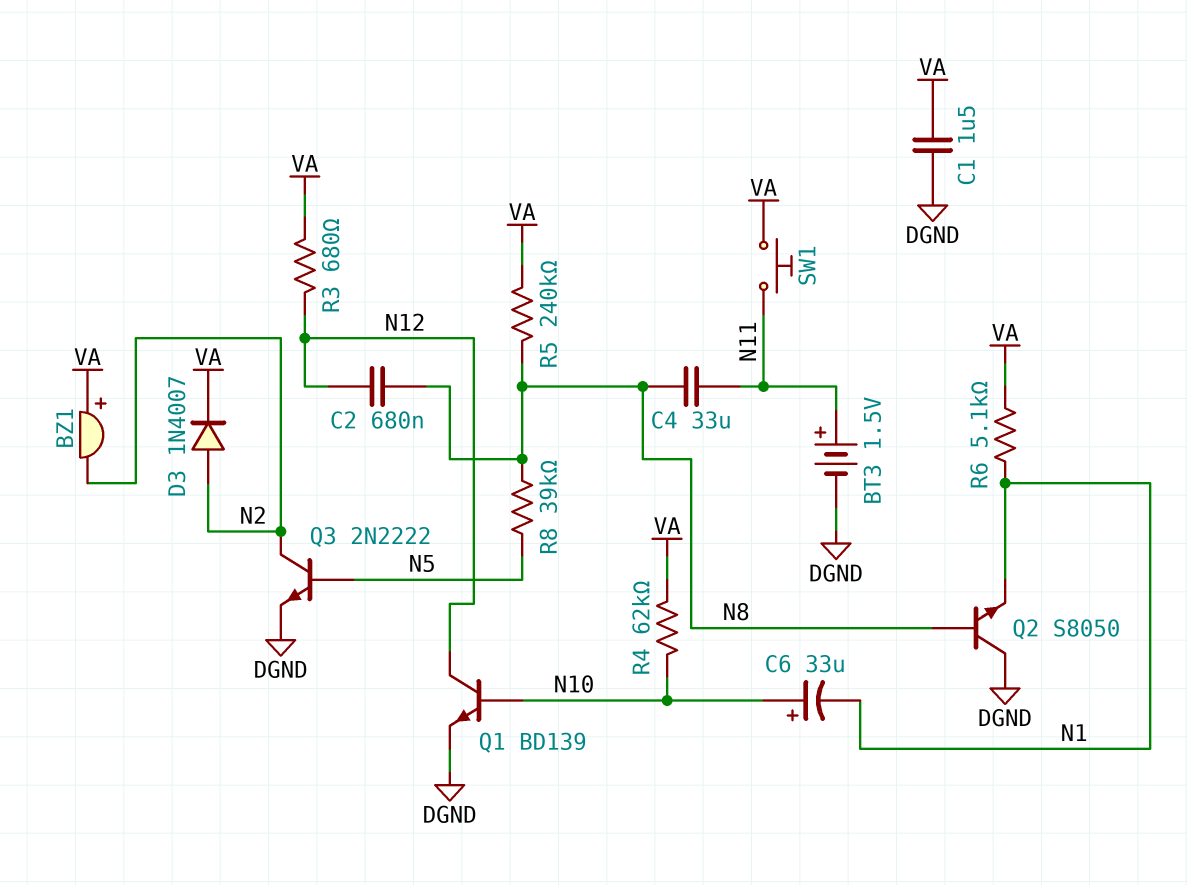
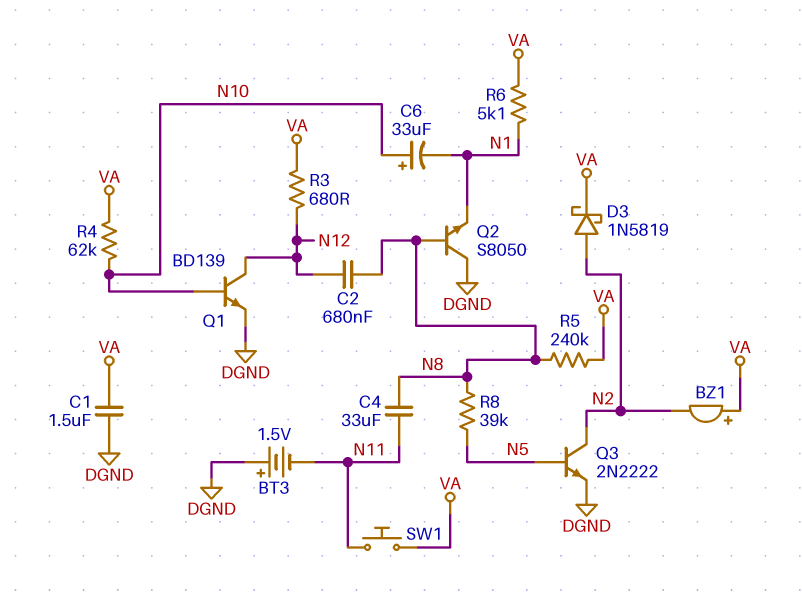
BT3: 1.5V (plus N11, minus DGND) -> 1.5V (plus DGND, minus N11)
D3: diode 1N4007 (A N2, K VA) -> schottky 1N5819 (A N2, K VA)

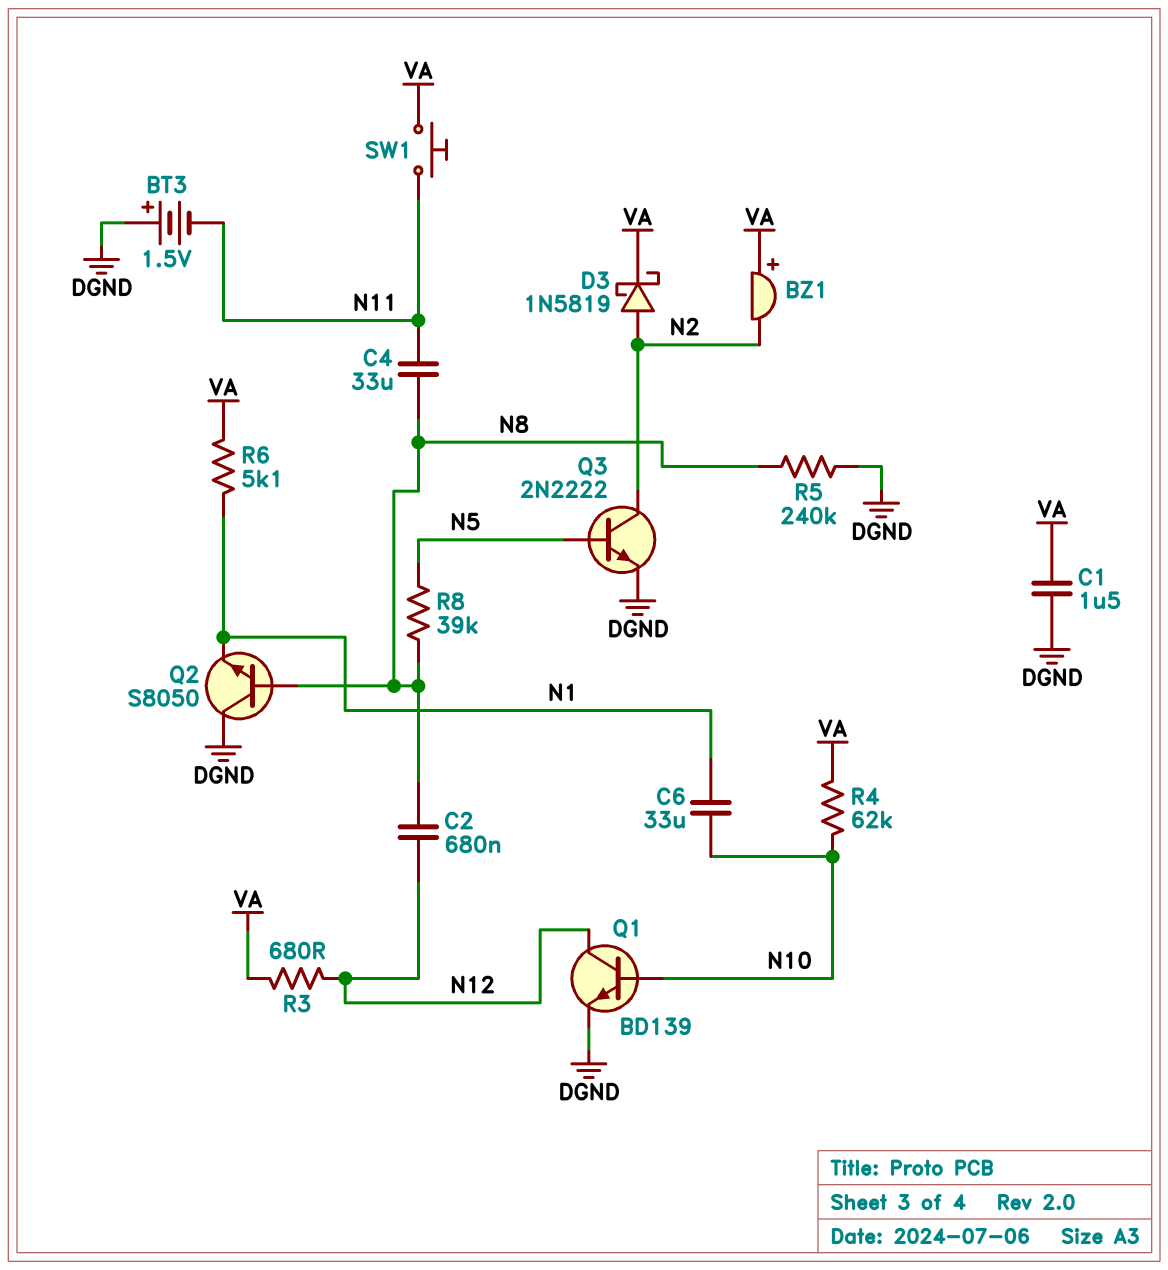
C6: 33uF (plus N10, minus N1) -> 33uF (N1, N10)
R5: 240k (N8, VA) -> 240k (DGND, N8)

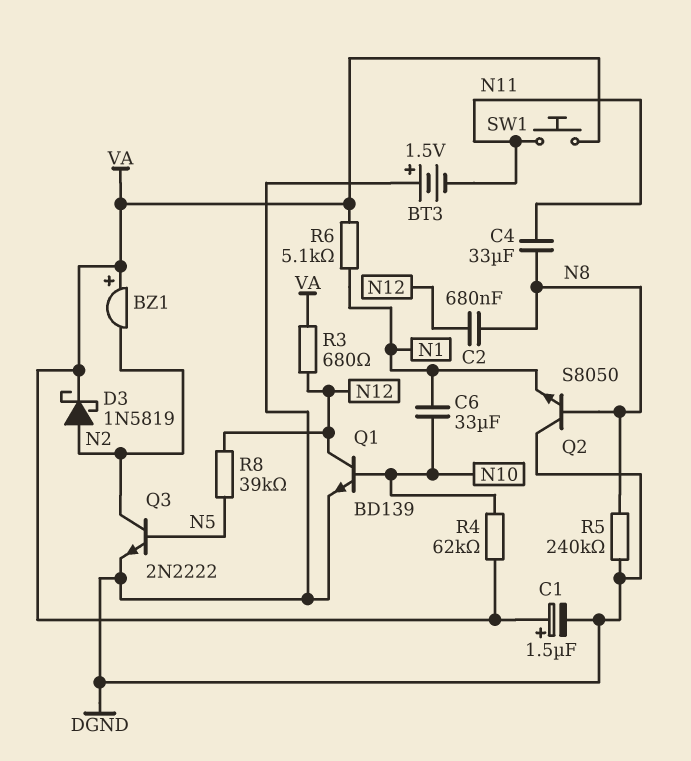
C1: 1.5uF (DGND, VA) -> 1.5uF (plus VA, minus DGND)
R8: 39k (N5, N8) -> 39k (N5, N12)

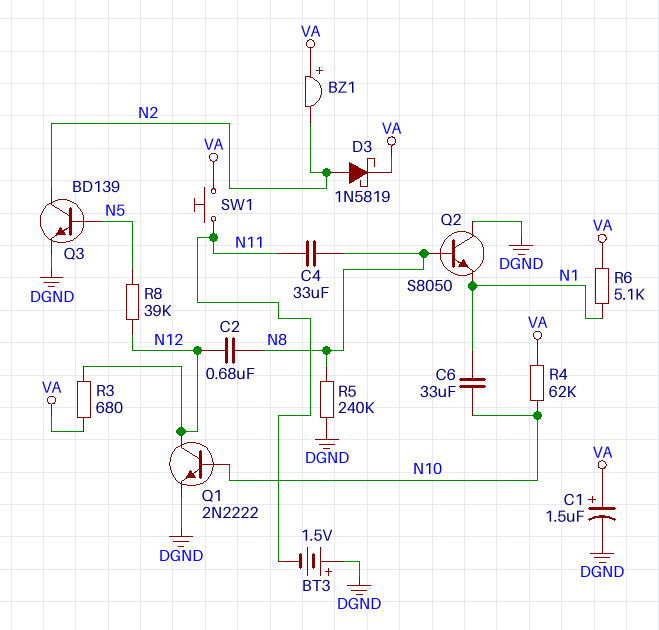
Q1: NPN BD139 (B N10, C N12, E DGND) -> NPN 2N2222 (B N10, C N12, E DGND)
Q3: NPN 2N2222 (B N5, C N2, E DGND) -> NPN BD139 (B N5, C N2, E DGND)

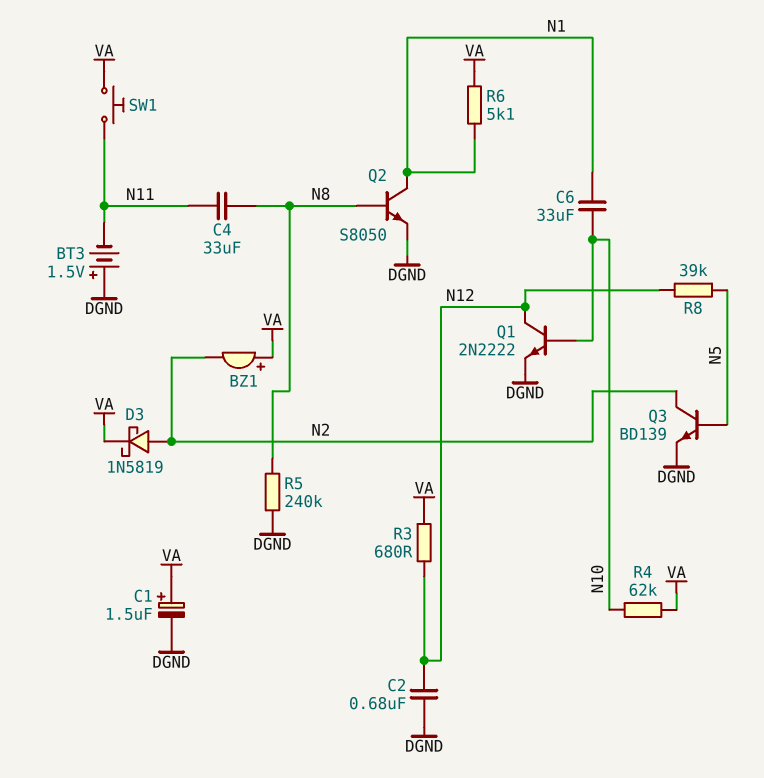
C2: 680nF (N8, N12) -> 680nF (DGND, N12)
Q2: NPN S8050 (B N8, C DGND, E N1) -> NPN S8050 (B N8, C N1, E DGND)

